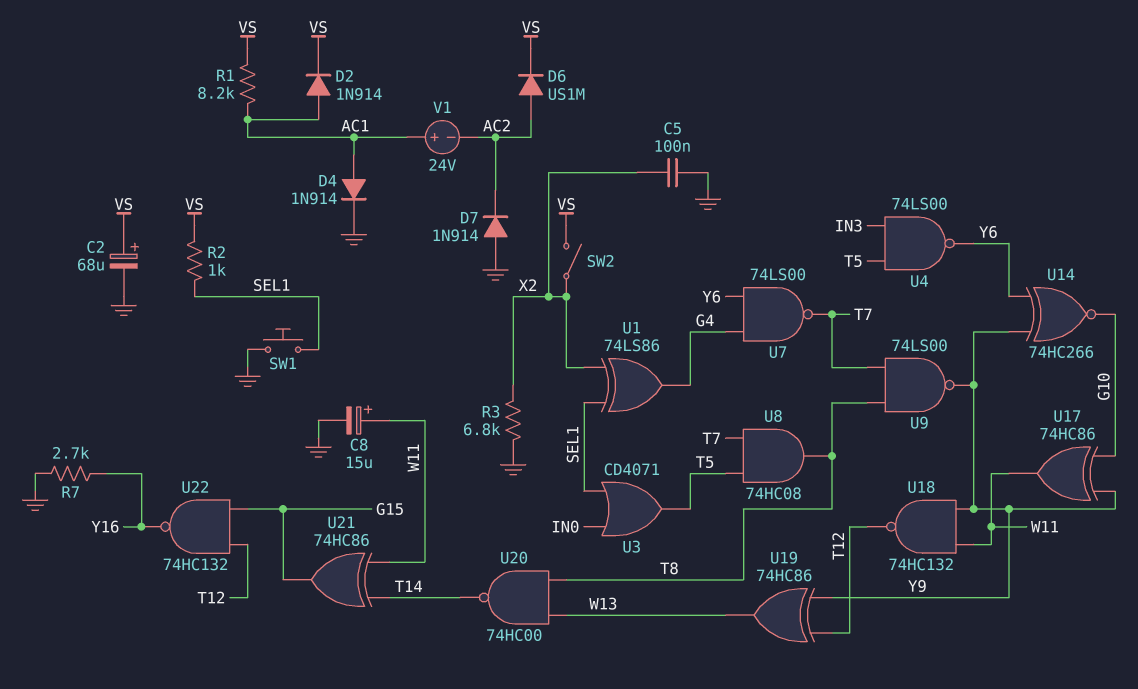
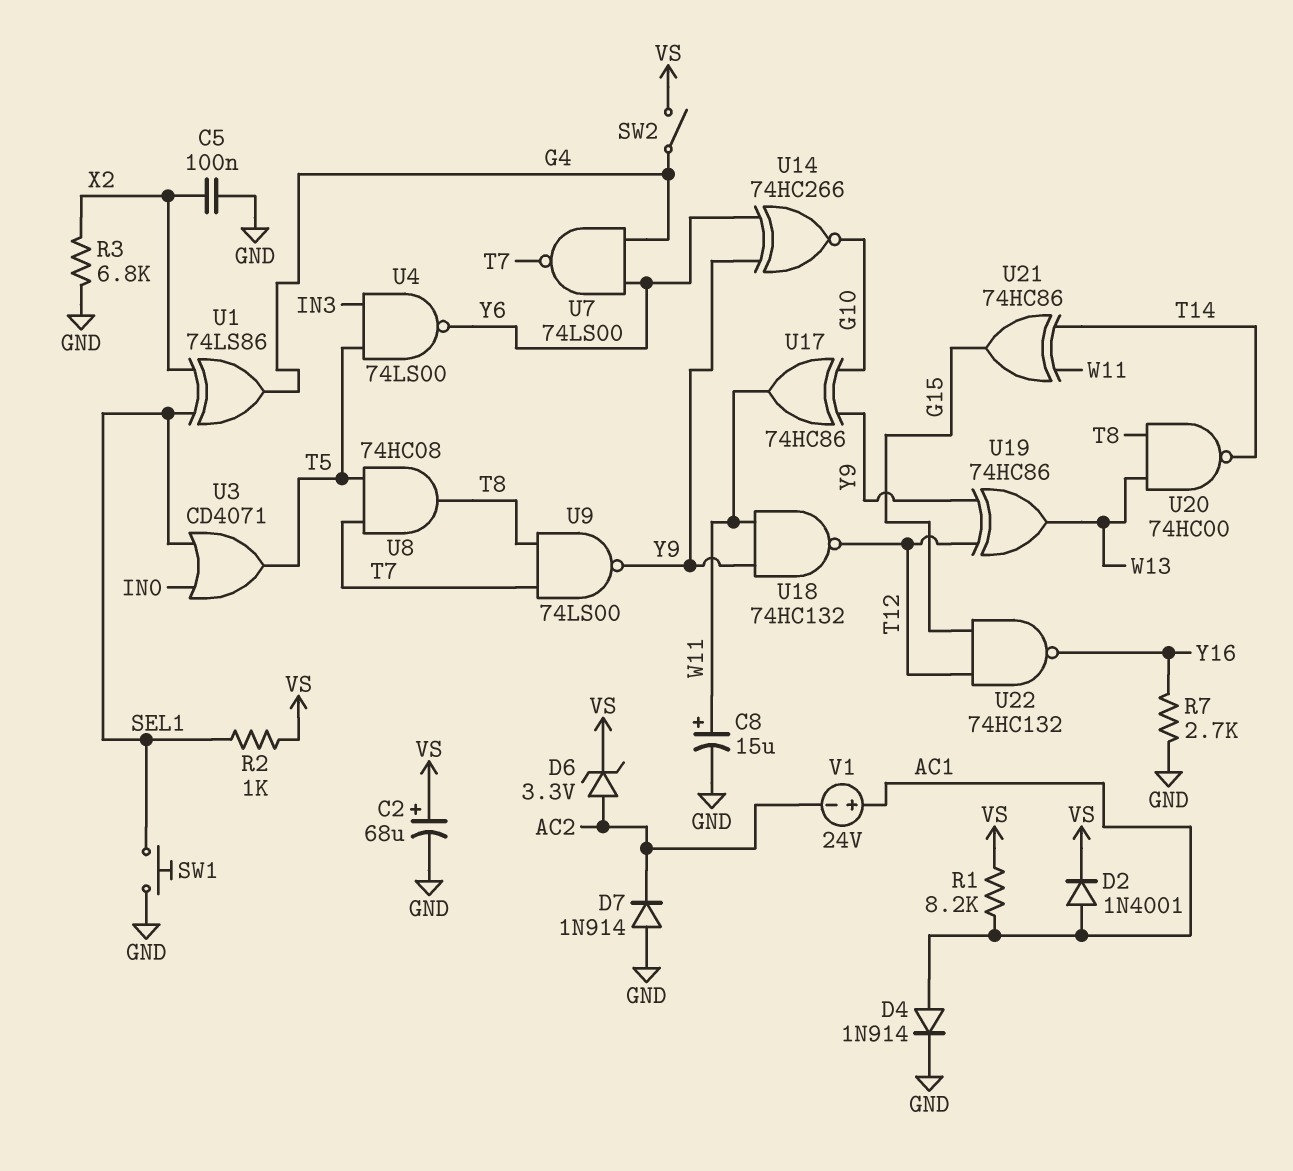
D2: diode 1N914 (A AC1, K VS) -> diode 1N4001 (A AC1, K VS)
D6: diode US1M (A AC2, K VS) -> zener 3.3V (A AC2, K VS)
SW2: switch (VS, X2) -> switch (G4, VS)

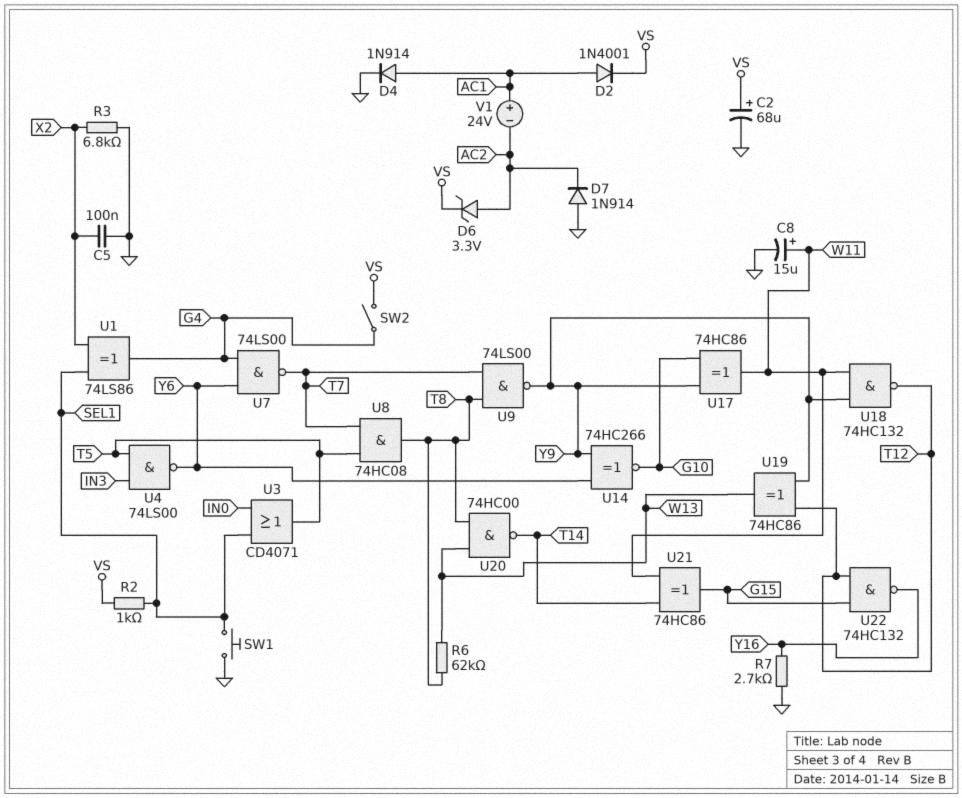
R1: 8.2k (AC1, VS) -> none
R6: none -> 62k (T8, W13)

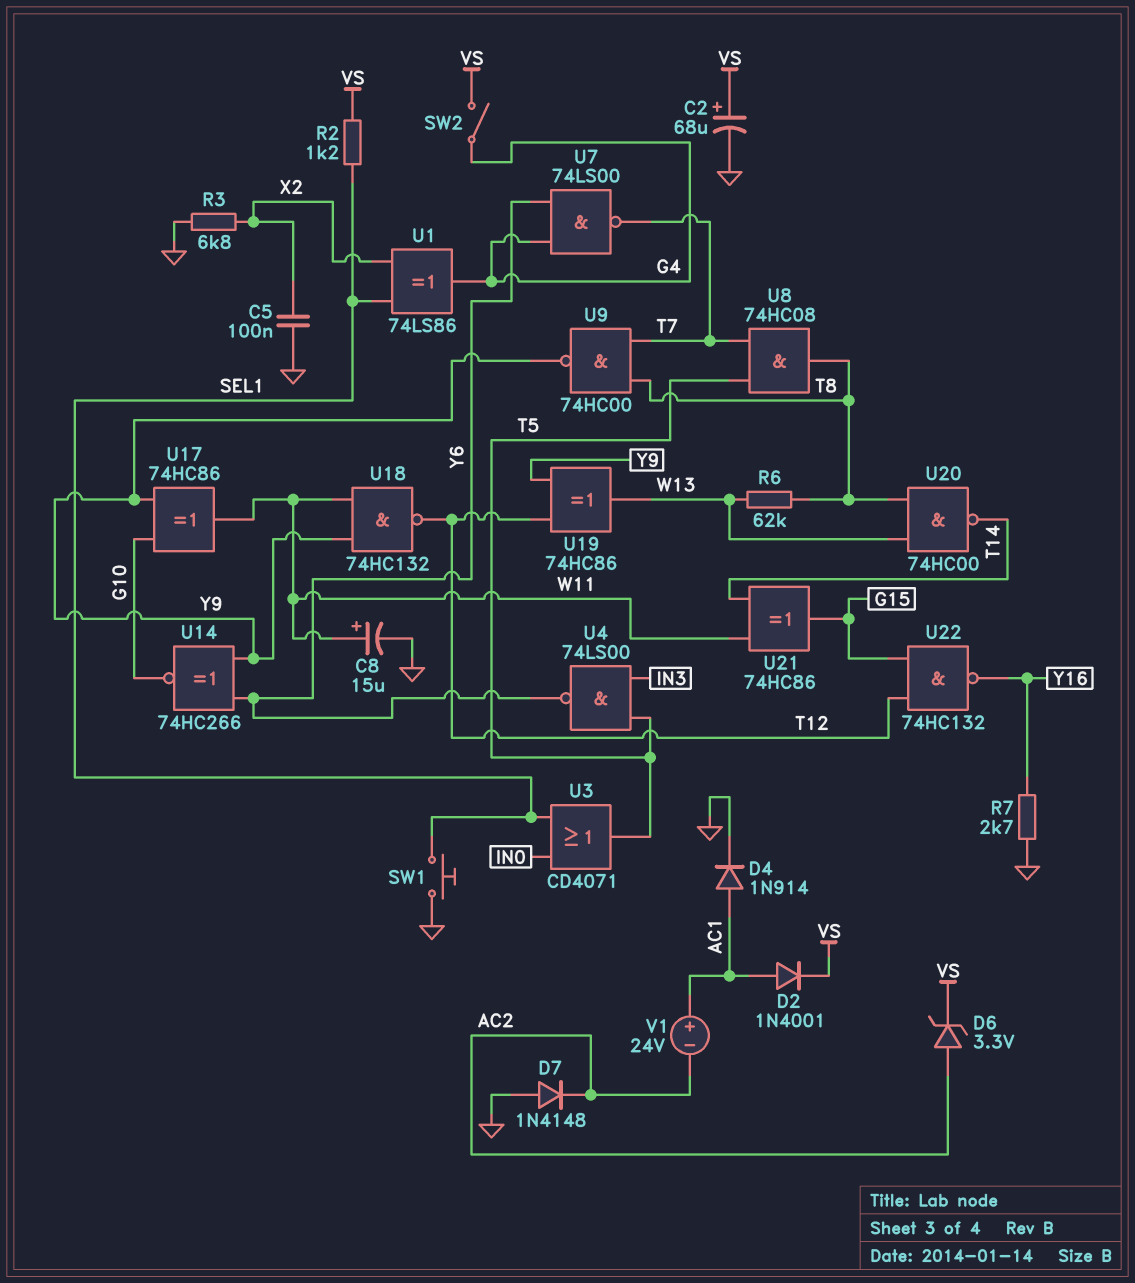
D7: diode 1N914 (A GND, K AC2) -> diode 1N4148 (A GND, K AC2)
R2: 1k (SEL1, VS) -> 1.2k (SEL1, VS)
U9: NAND 74LS00 (in T7, in T8, out Y9) -> NAND 74HC00 (in T7, in T8, out Y9)

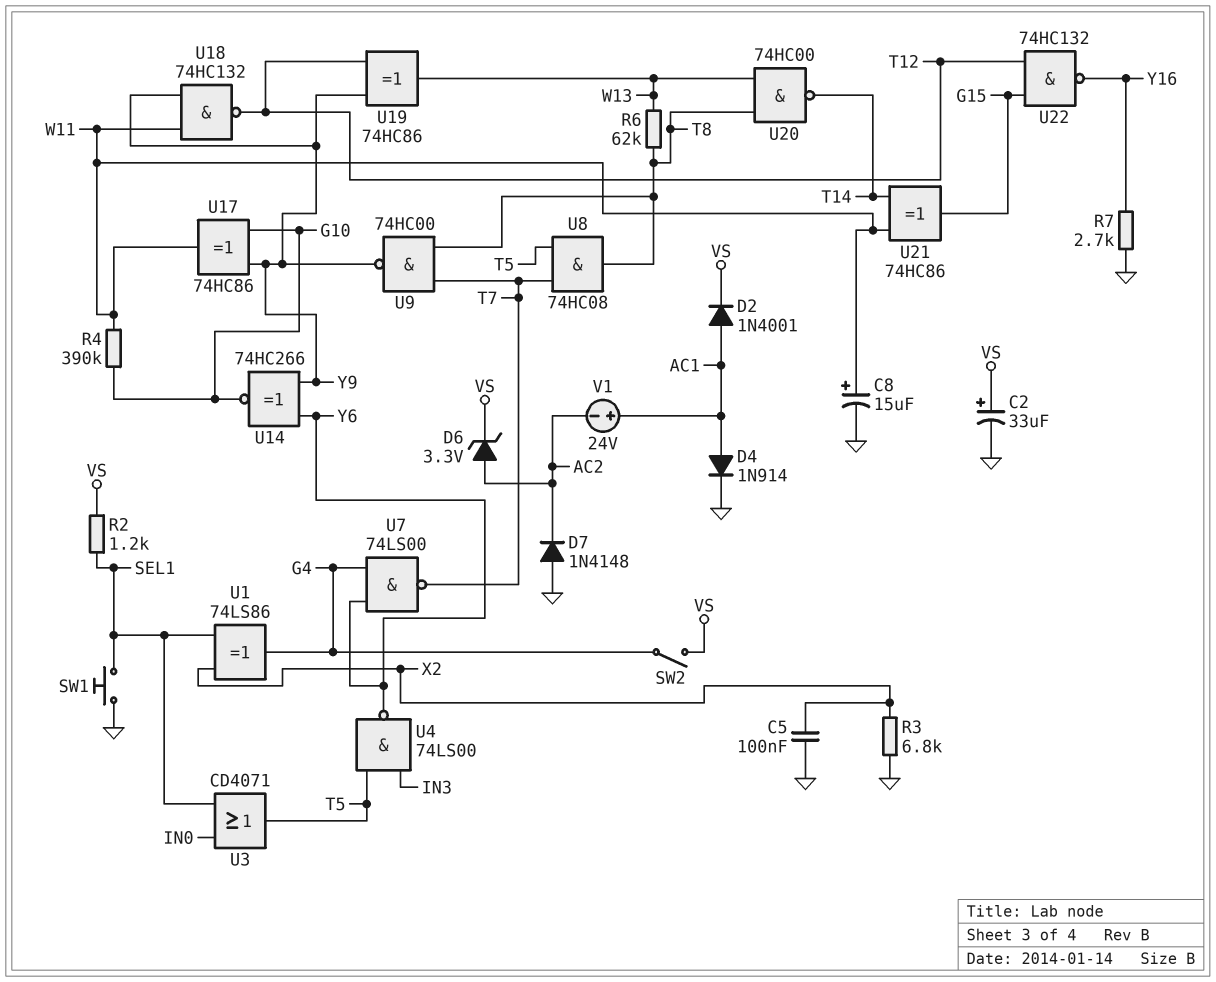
C2: 68uF (plus VS, minus GND) -> 33uF (plus VS, minus GND)
R4: none -> 390k (G10, W11)

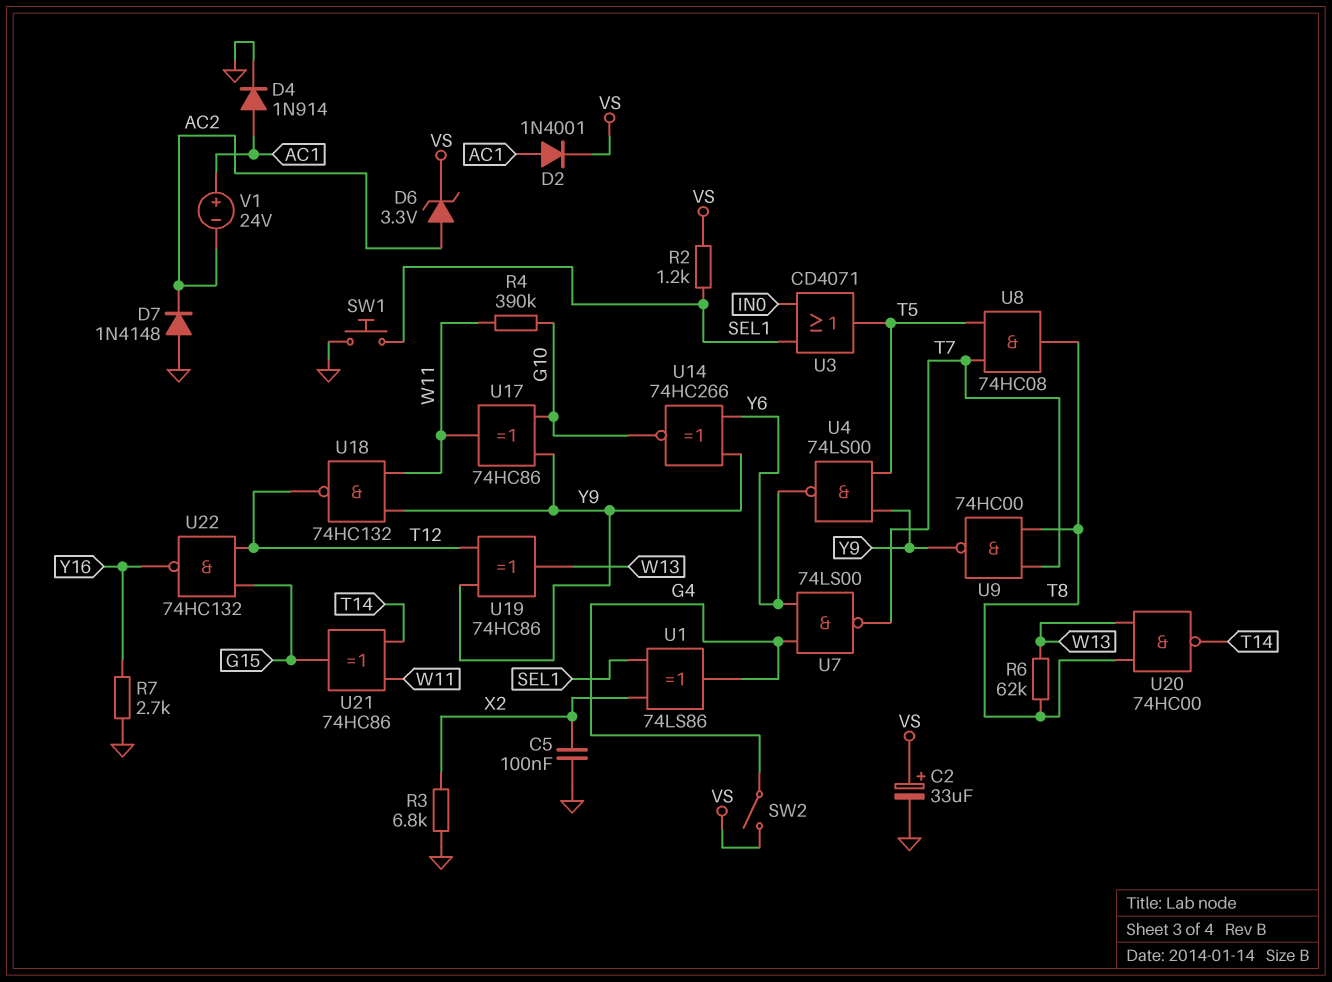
C8: 15uF (plus W11, minus GND) -> none
U4: NAND 74LS00 (in IN3, in T5, out Y6) -> NAND 74LS00 (in T5, in Y9, out Y6)

